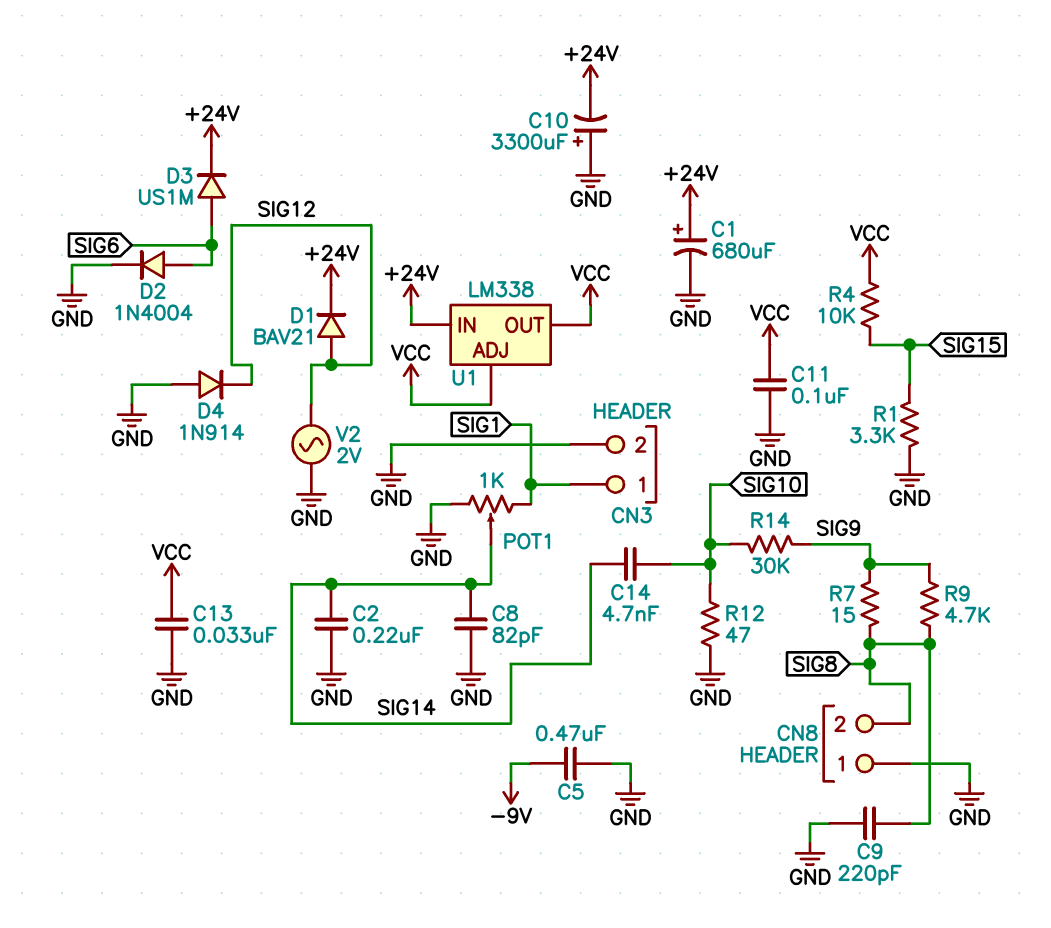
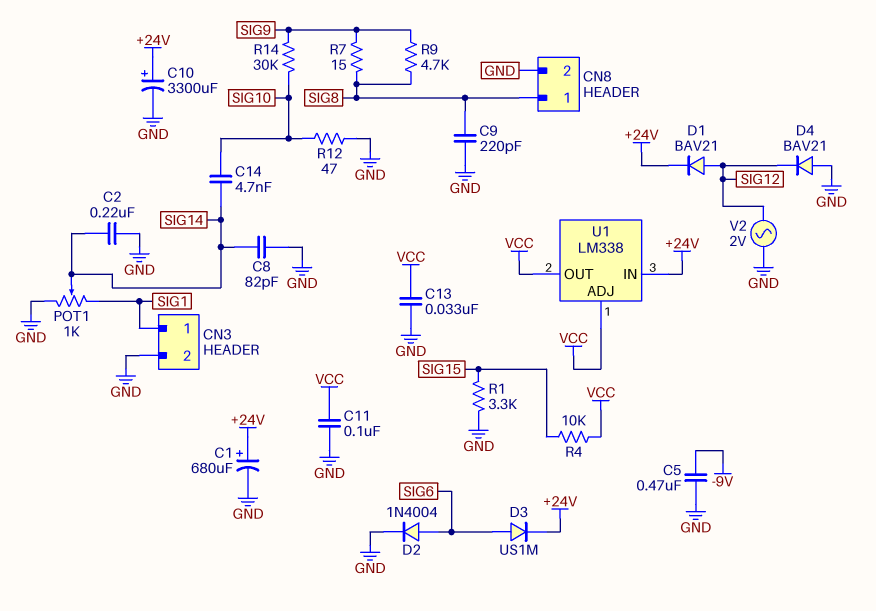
C10: 3300uF (plus GND, minus +24V) -> 3300uF (plus +24V, minus GND)
CN8 pin 1: GND -> SIG8
CN8 pin 2: SIG8 -> GND
D4: diode 1N914 (A GND, K SIG12) -> diode BAV21 (A GND, K SIG12)

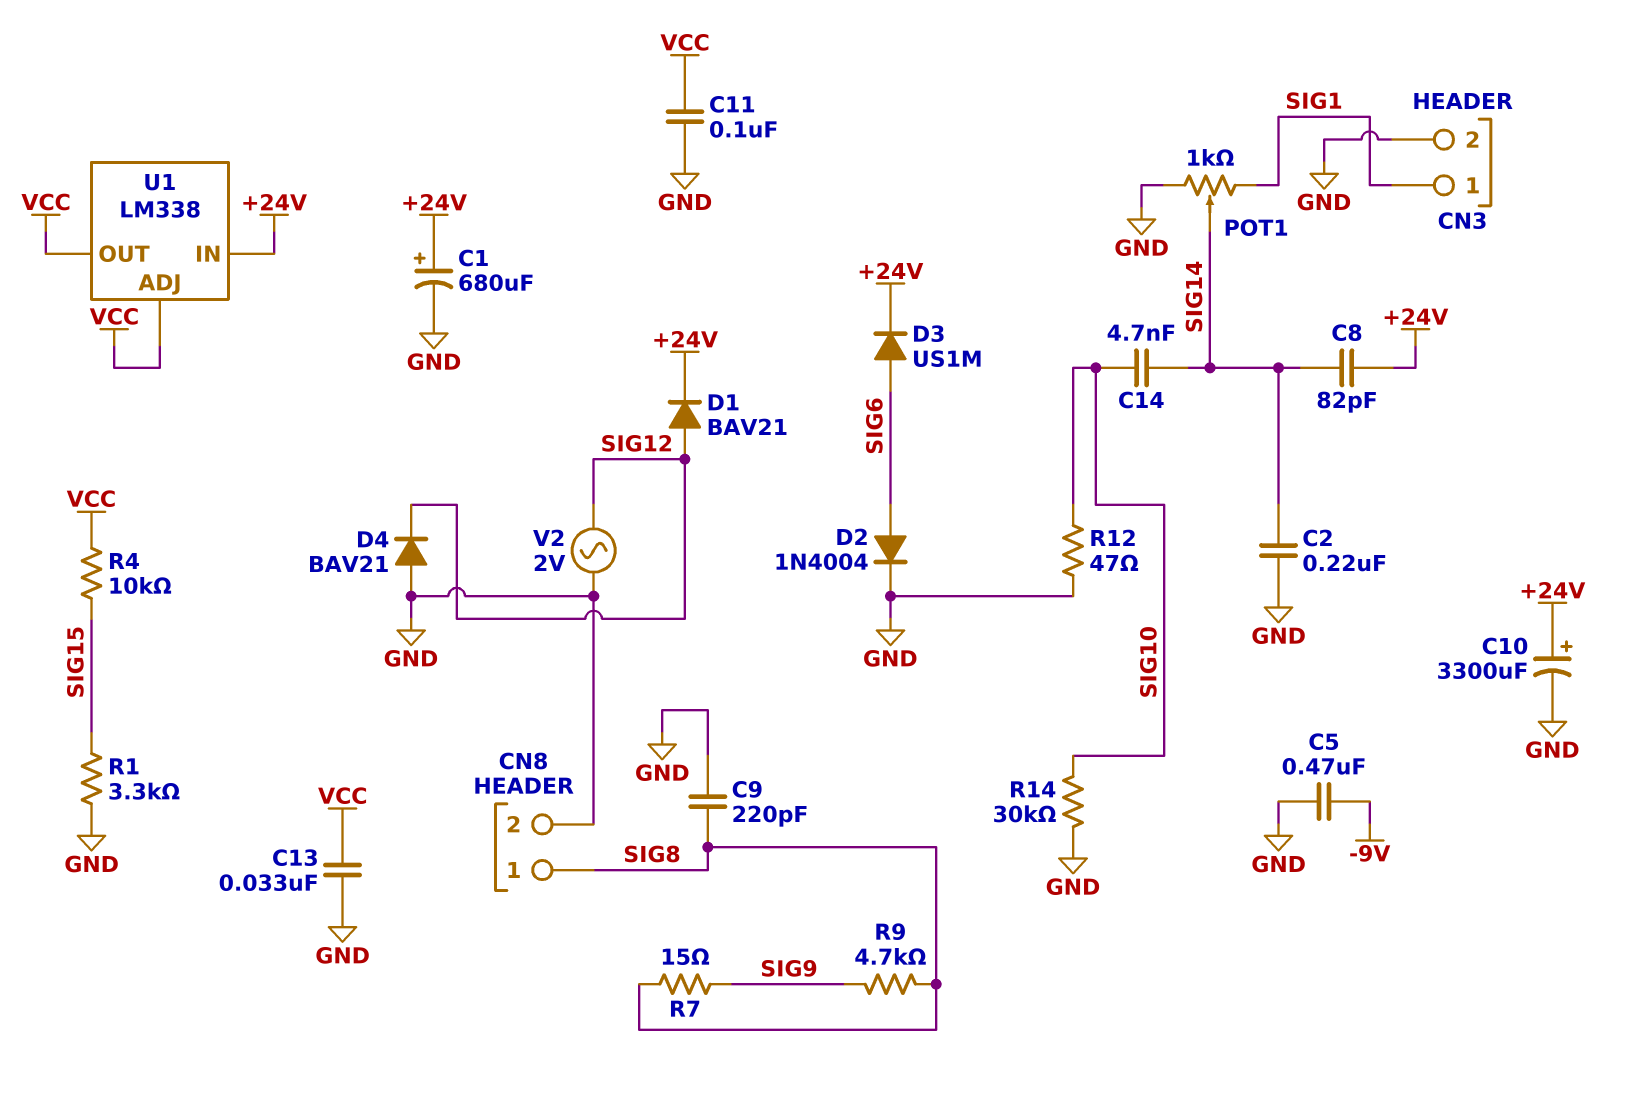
C8: 82pF (GND, SIG14) -> 82pF (+24V, SIG14)
R14: 30k (SIG9, SIG10) -> 30k (GND, SIG10)

